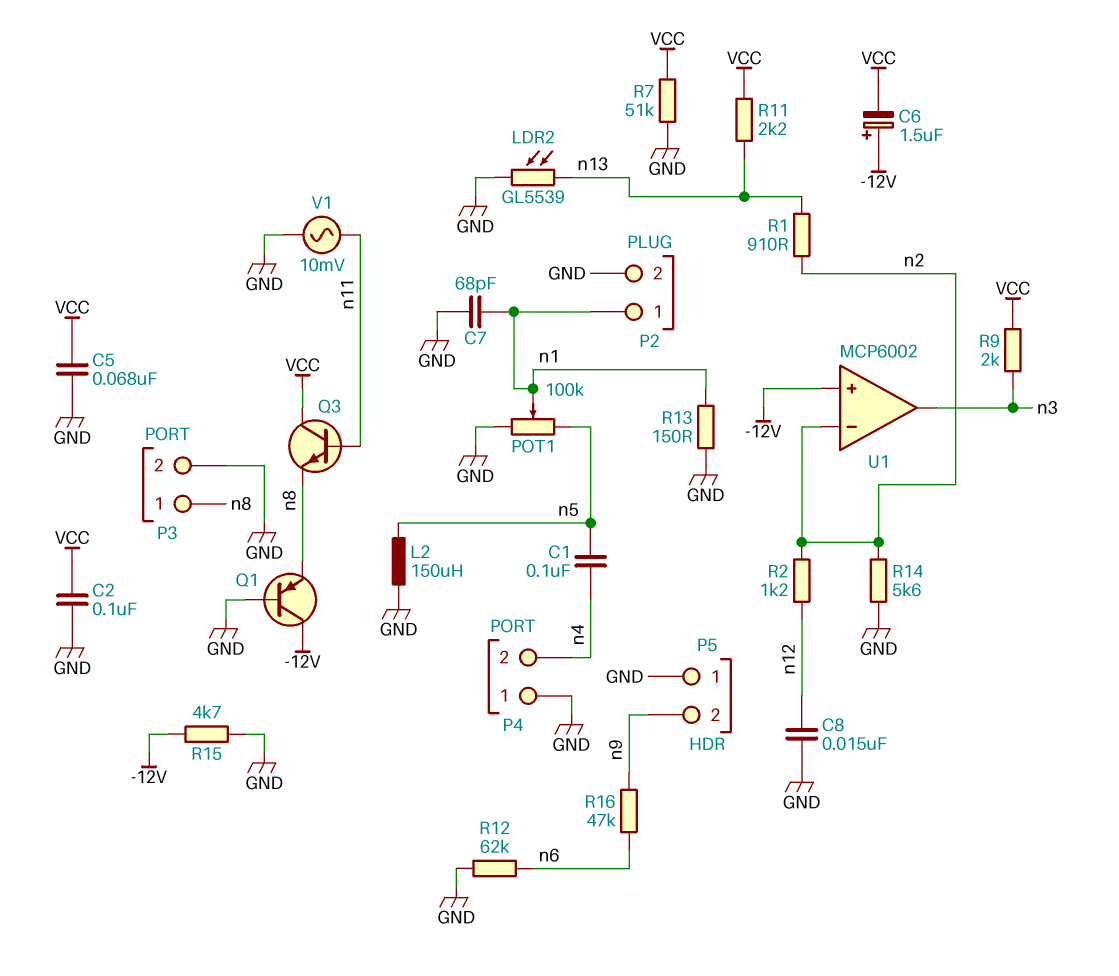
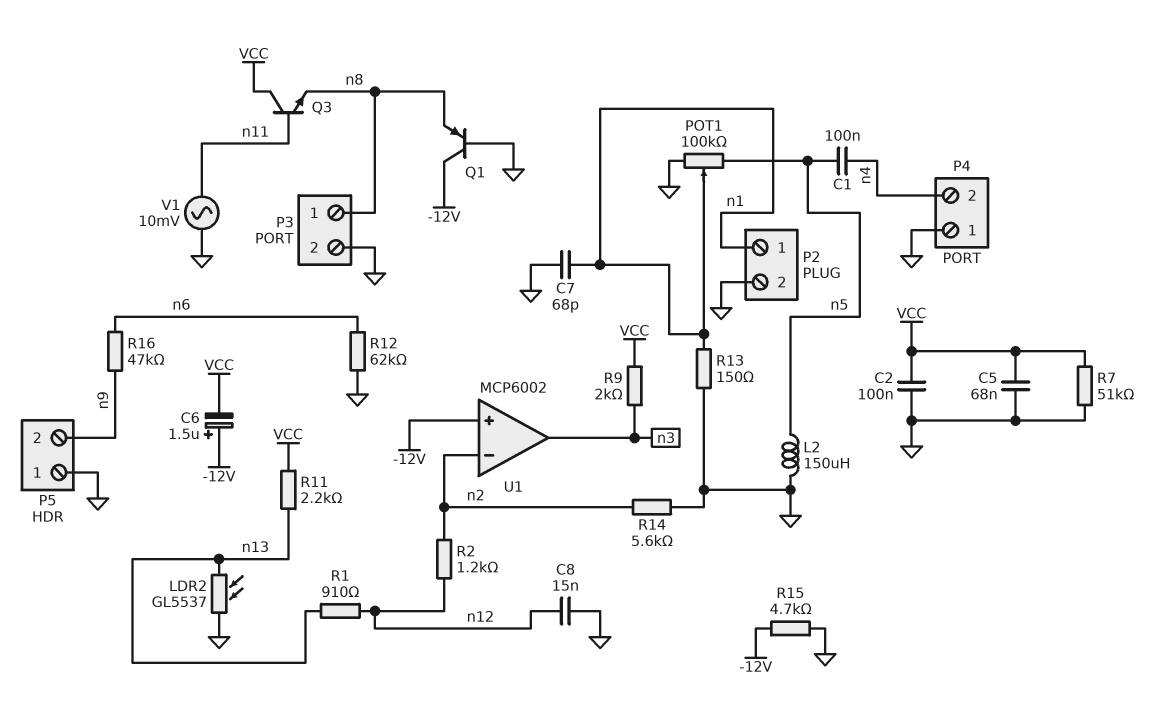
LDR2: GL5539 (GND, n13) -> GL5537 (GND, n13)
R1: 910 (n2, n13) -> 910 (n12, n13)

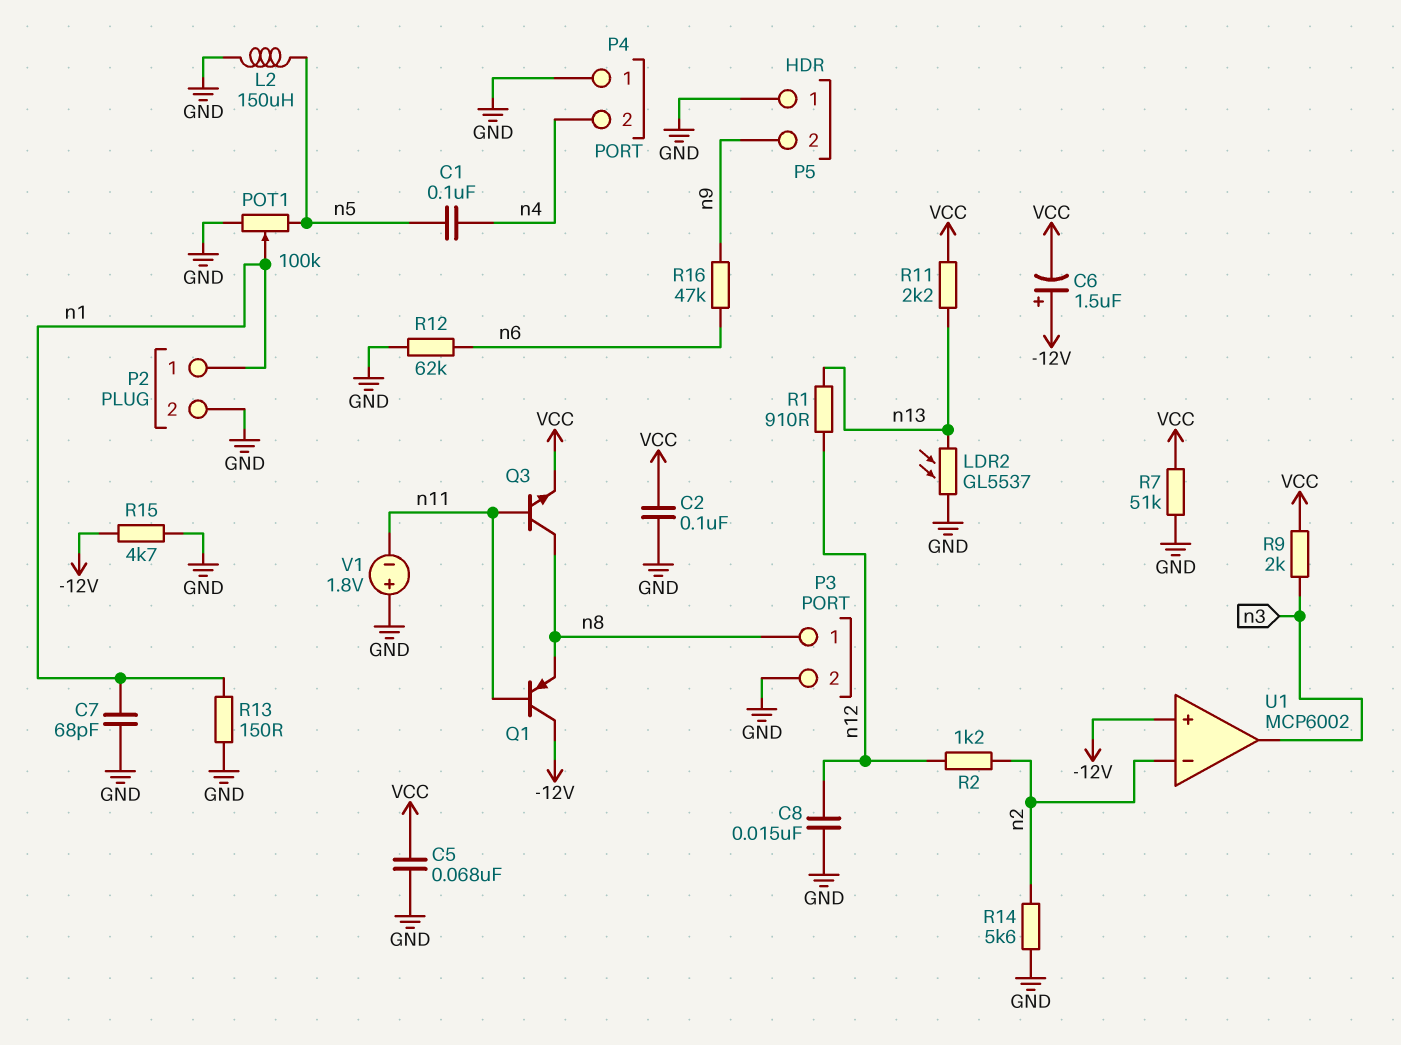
Q1: PNP (B GND, C -12V, E n8) -> PNP (B n11, C -12V, E n8)
Q3: NPN (B n11, C VCC, E n8) -> NPN (B n11, C n8, E VCC)
V1: AC 10mV (GND, n11) -> 1.8V (plus GND, minus n11)

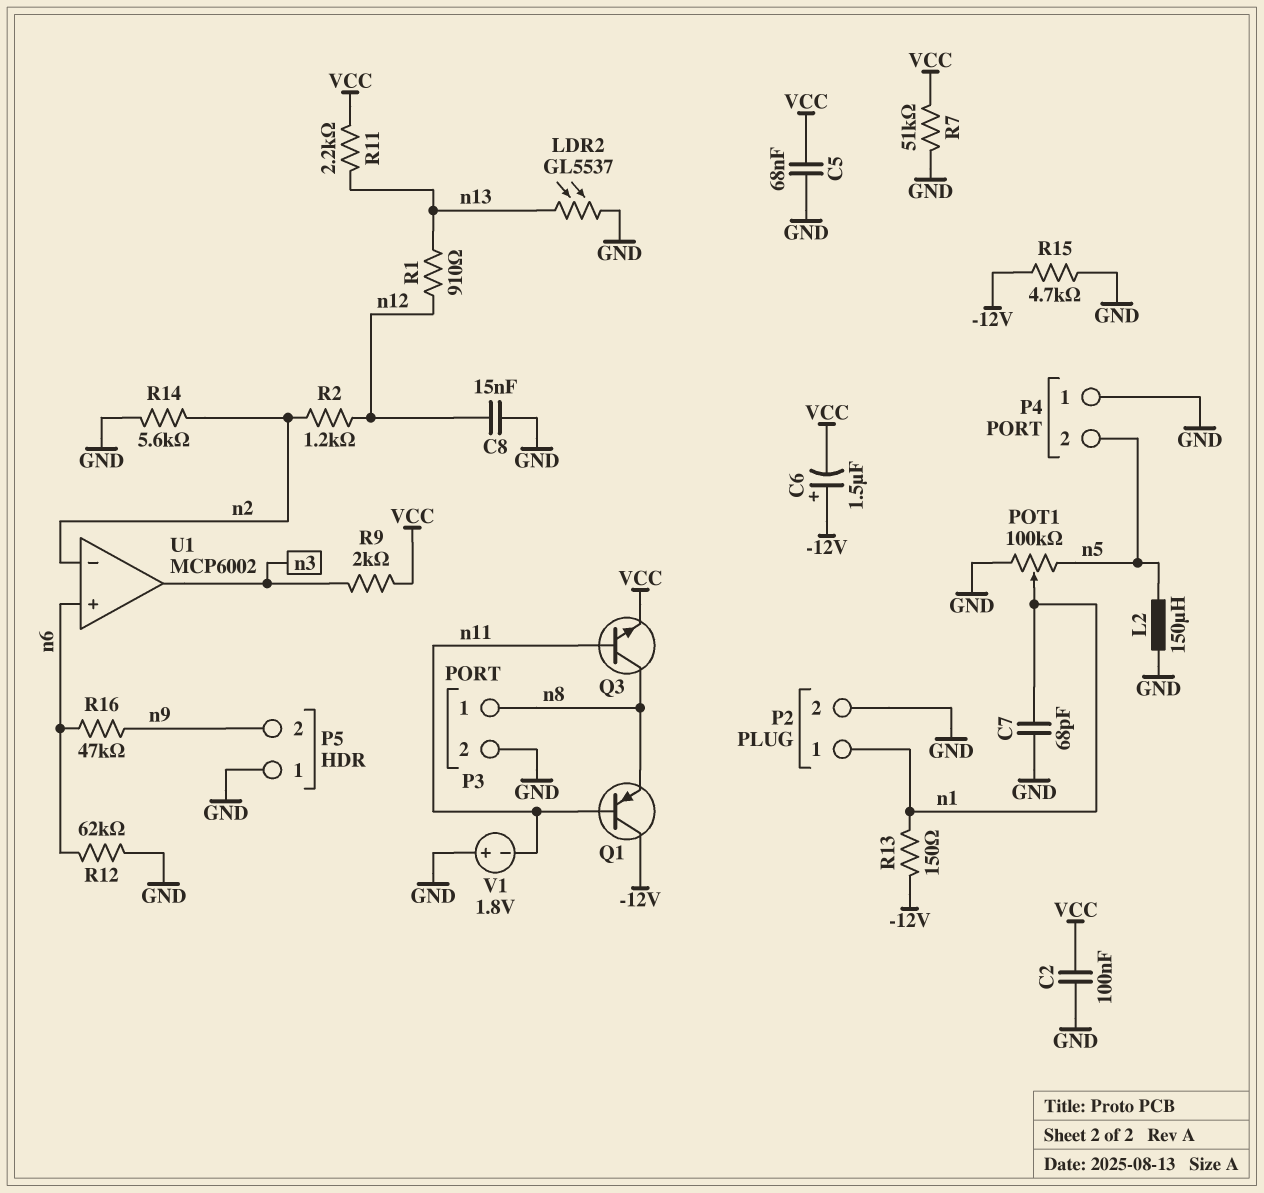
C1: 100nF (n4, n5) -> none
P4 pin 2: n4 -> n5
R13: 150 (GND, n1) -> 150 (-12V, n1)
U1 pin in+: -12V -> n6

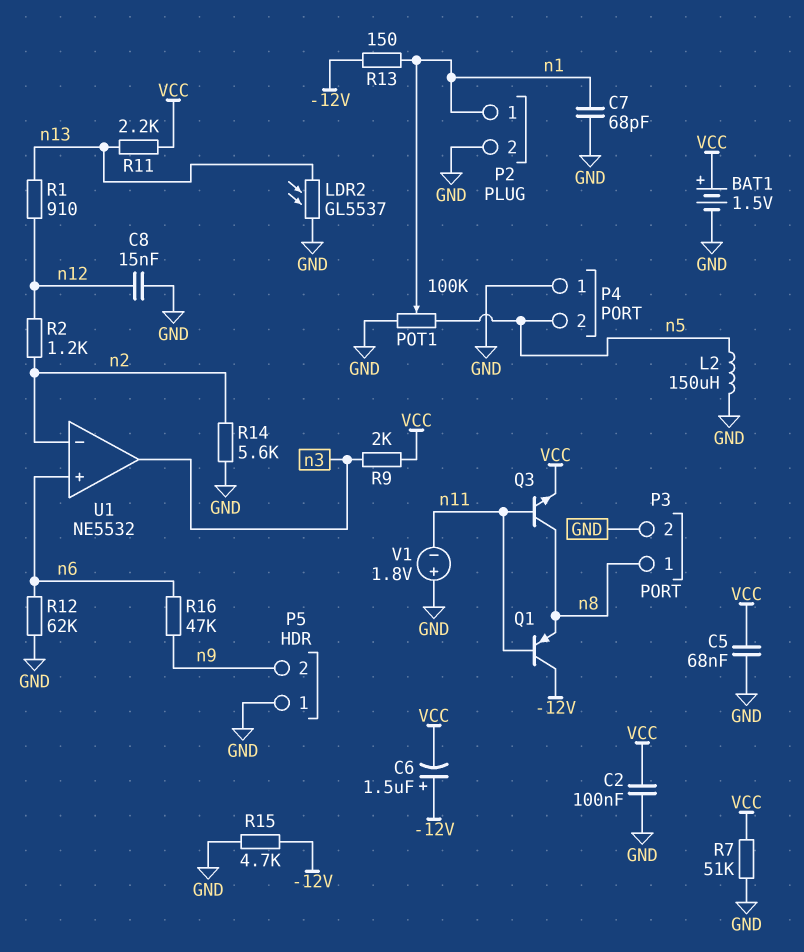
BAT1: none -> 1.5V (plus VCC, minus GND)
U1: MCP6002 -> NE5532

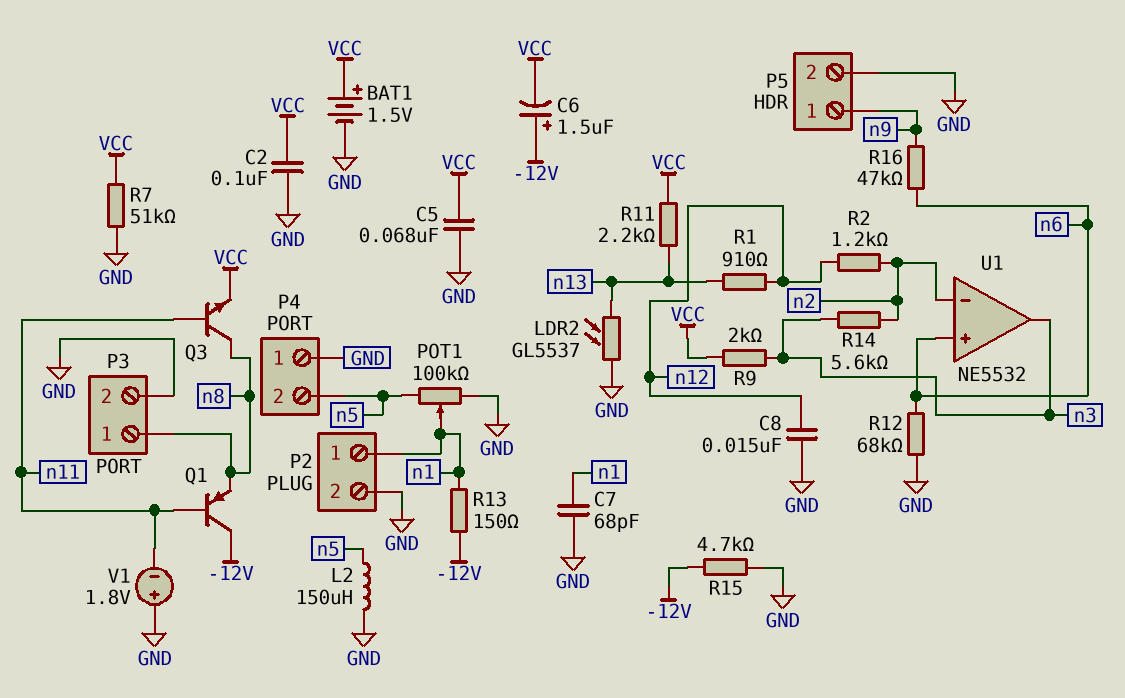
P5 pin 1: GND -> n9
P5 pin 2: n9 -> GND
R12: 62k (GND, n6) -> 68k (GND, n6)
R14: 5.6k (GND, n2) -> 5.6k (n2, n3)

